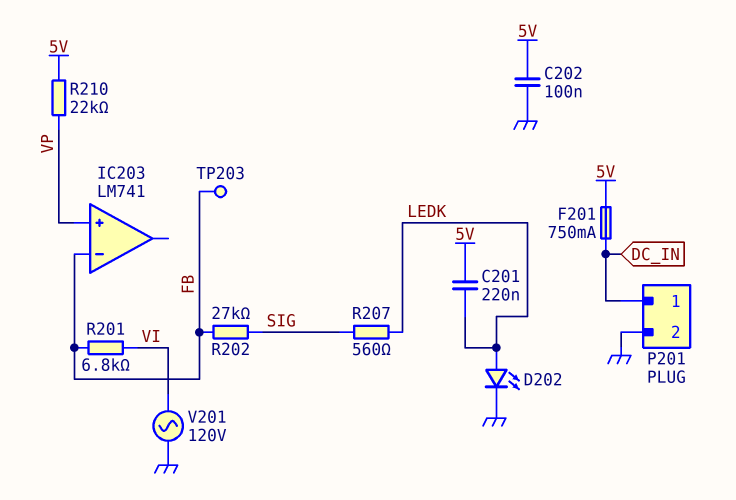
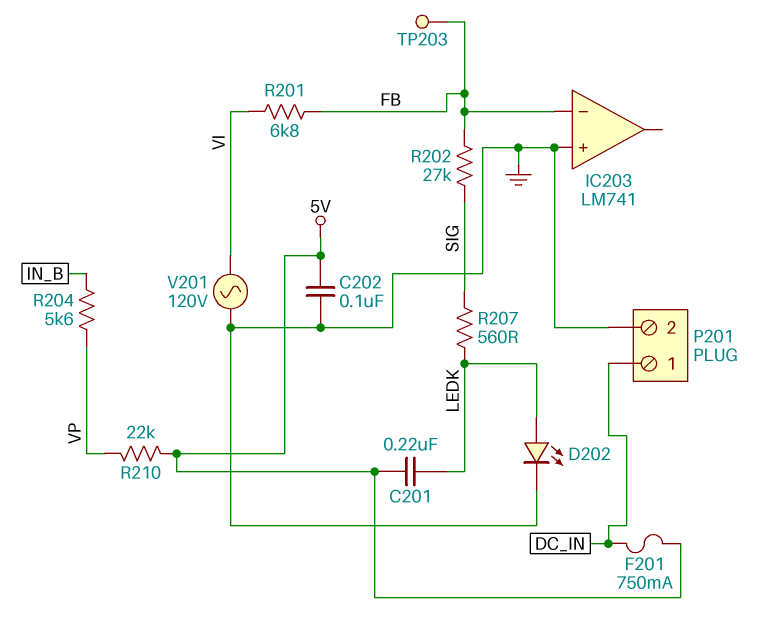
IC203 pin in+: VP -> GND
R204: none -> 5.6k (IN_B, VP)

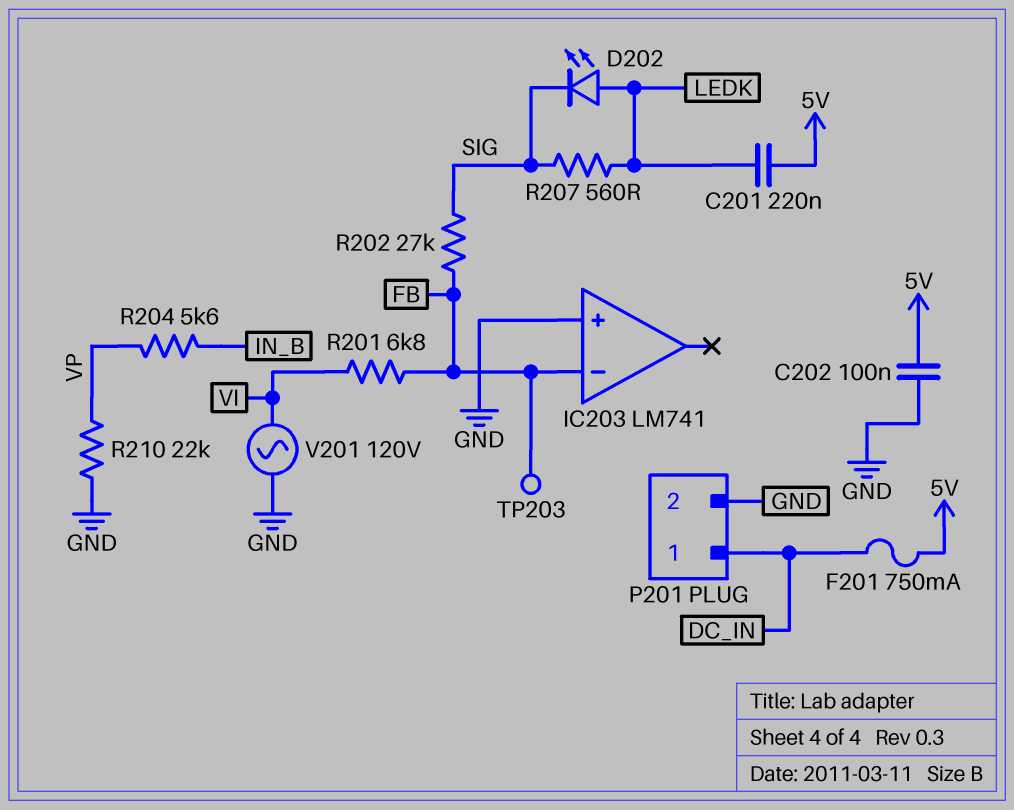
D202: LED (A LEDK, K GND) -> LED (A LEDK, K SIG)
R210: 22k (5V, VP) -> 22k (GND, VP)

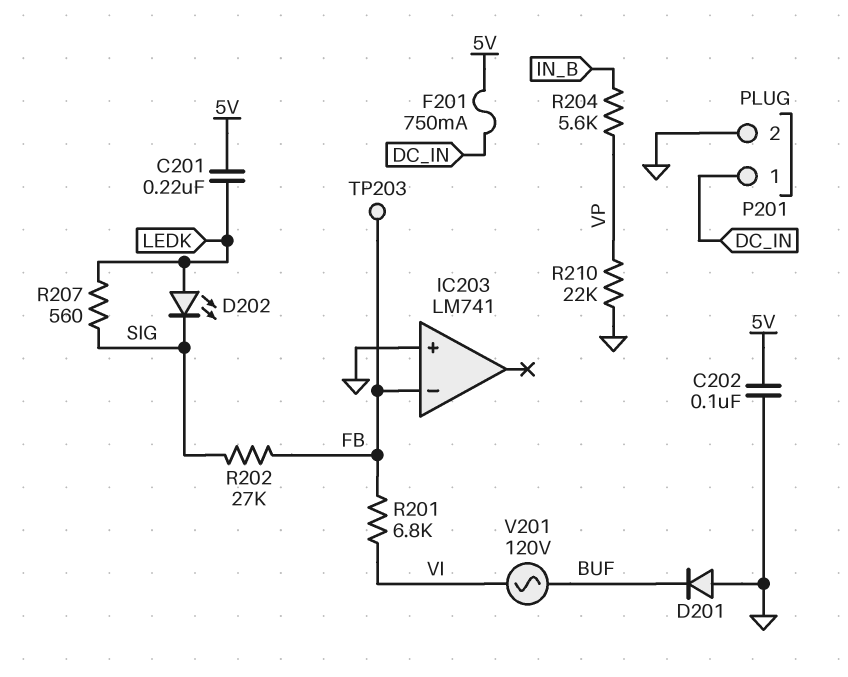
D201: none -> diode (A GND, K BUF)
V201: AC 120V (GND, VI) -> AC 120V (BUF, VI)

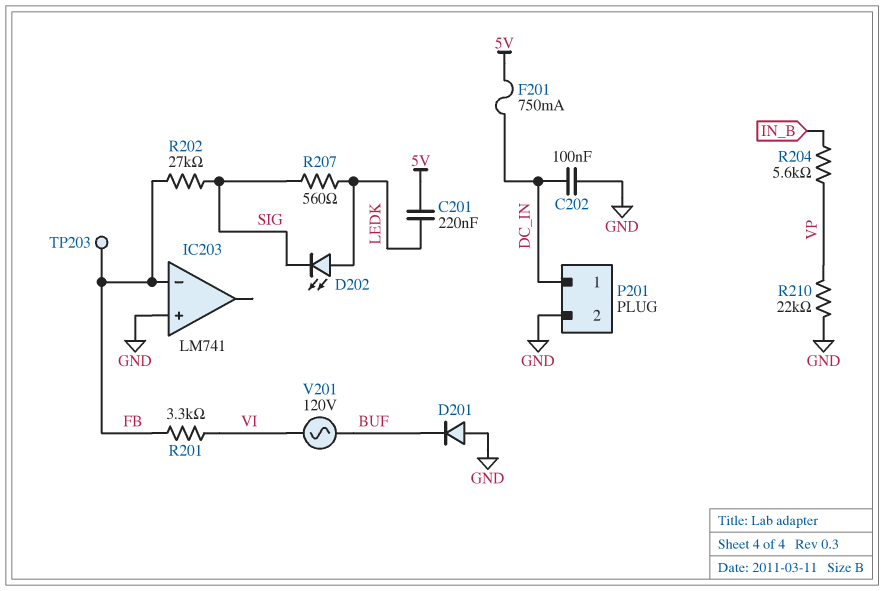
C202: 100nF (5V, GND) -> 100nF (DC_IN, GND)
R201: 6.8k (FB, VI) -> 3.3k (FB, VI)

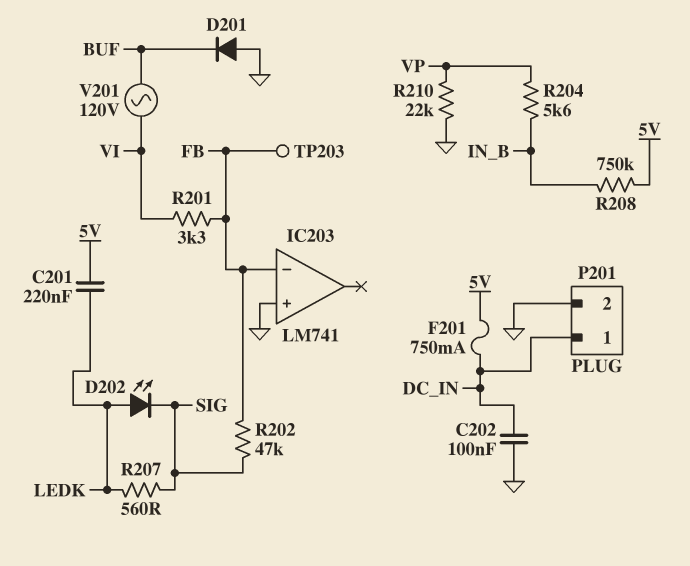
R202: 27k (FB, SIG) -> 47k (FB, SIG)
R208: none -> 750k (5V, IN_B)

